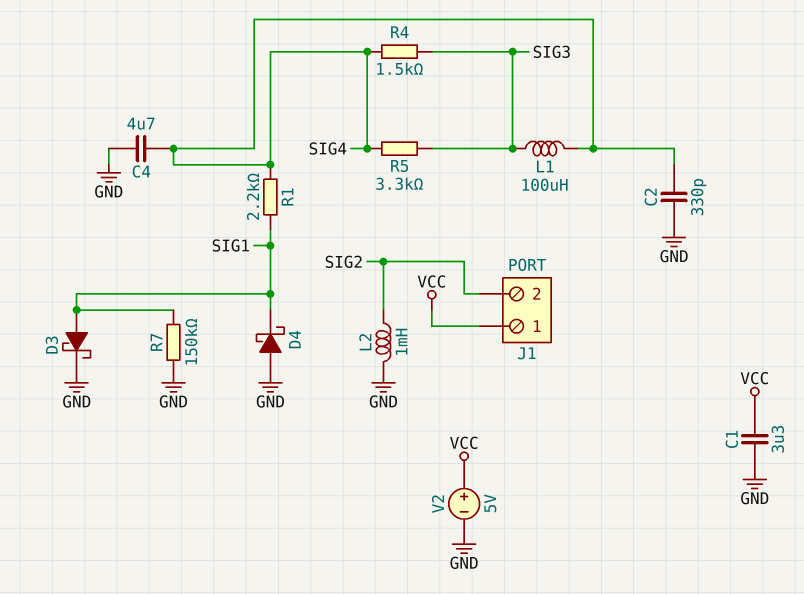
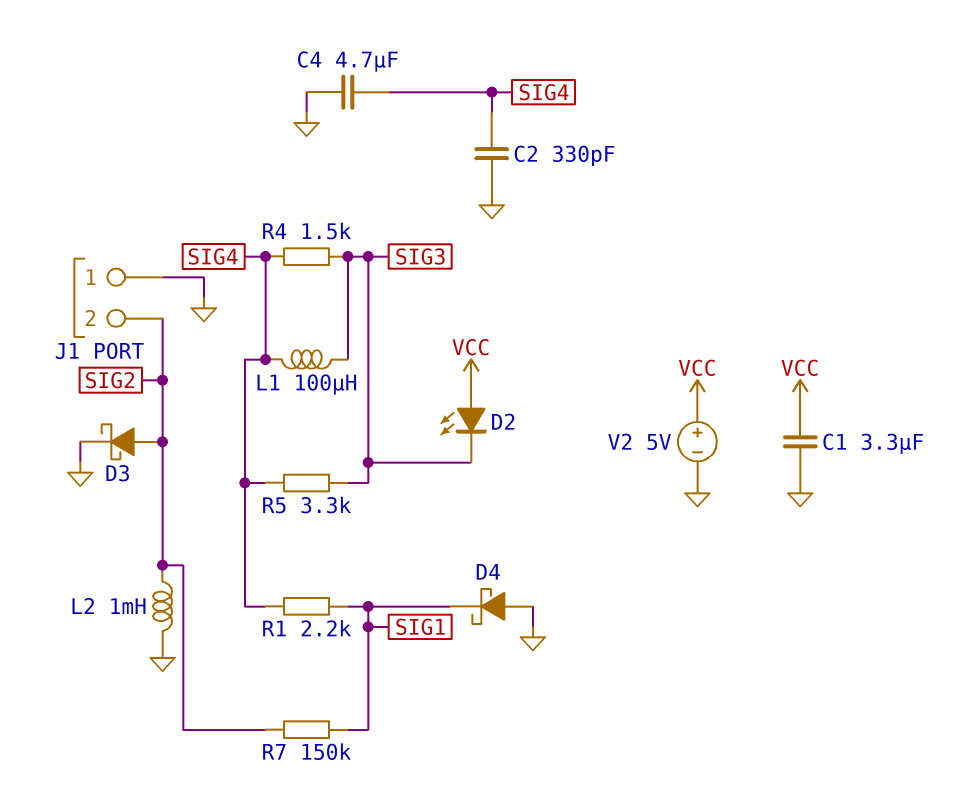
D2: none -> LED (A VCC, K SIG3)
D3: schottky (A SIG1, K GND) -> schottky (A SIG2, K GND)
J1 pin 1: VCC -> GND
R7: 150k (GND, SIG1) -> 150k (SIG1, SIG2)

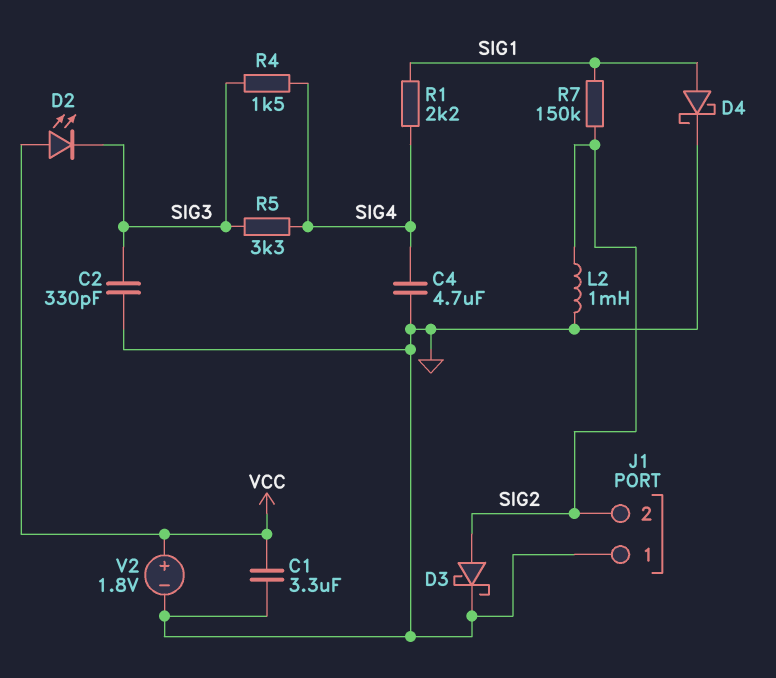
C2: 330pF (GND, SIG4) -> 330pF (GND, SIG3)
D4: schottky (A GND, K SIG1) -> schottky (A SIG1, K GND)
L1: 100uH (SIG3, SIG4) -> none
V2: 5V (plus VCC, minus GND) -> 1.8V (plus VCC, minus GND)

